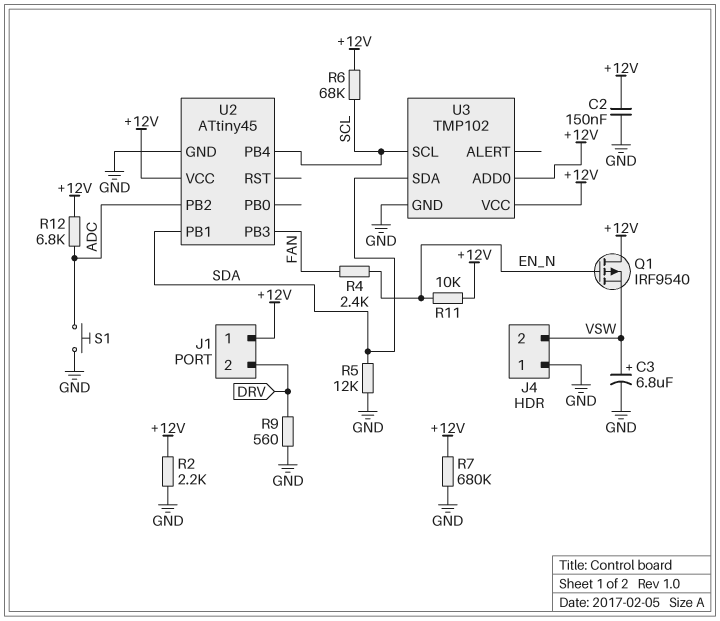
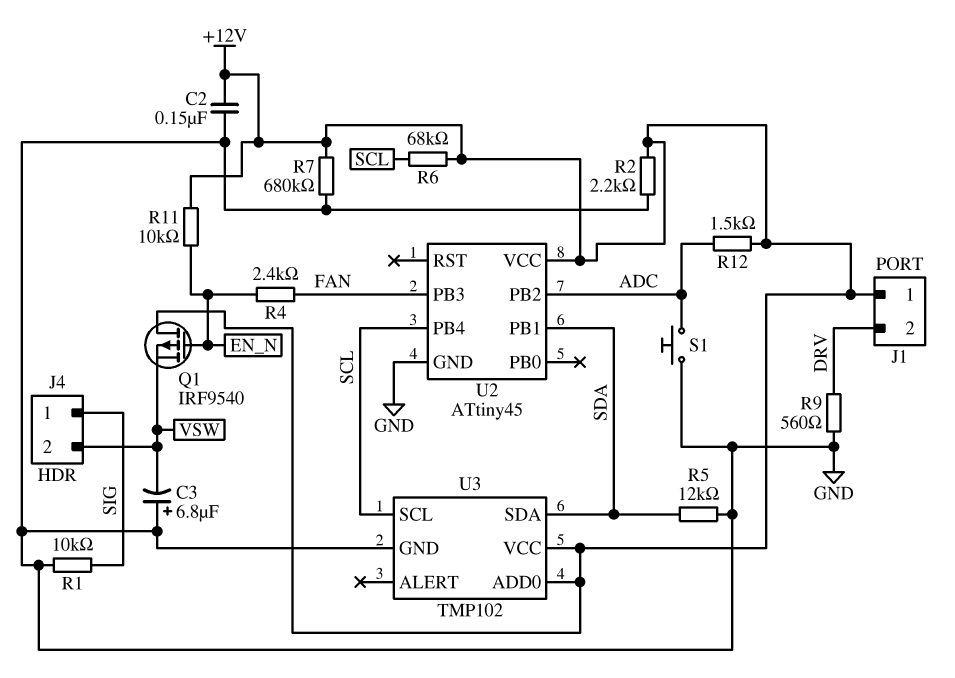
C3: 6.8uF (plus VSW, minus GND) -> 6.8uF (plus GND, minus VSW)
J4 pin 1: GND -> SIG
R1: none -> 10k (GND, SIG)
R12: 6.8k (+12V, ADC) -> 1.5k (+12V, ADC)

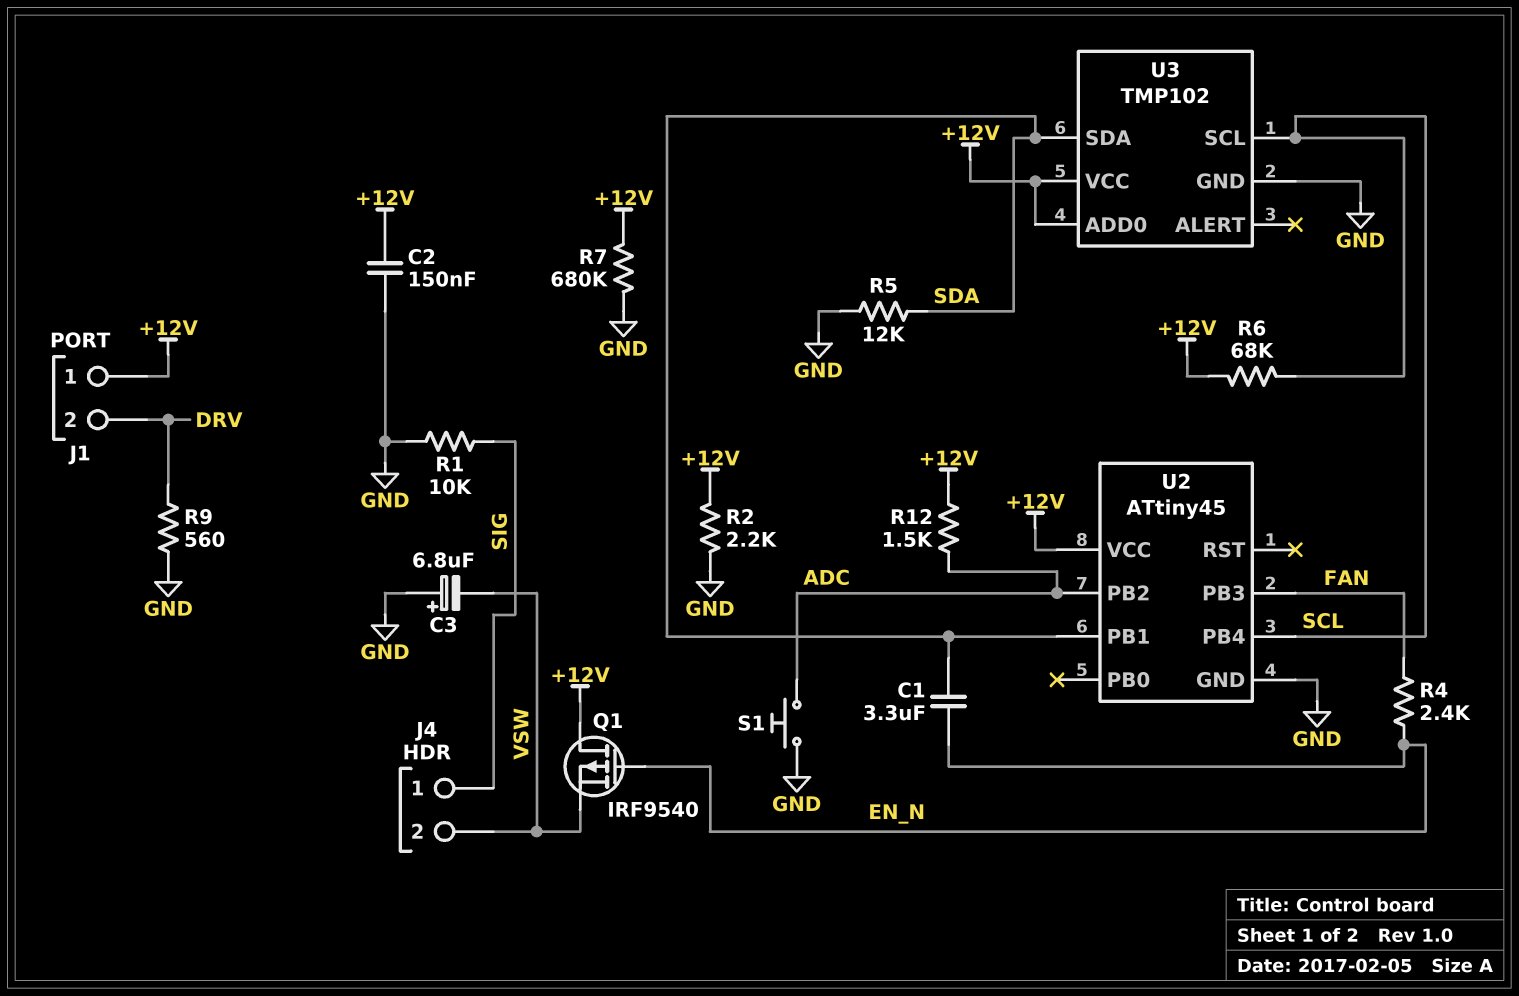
C1: none -> 3.3uF (EN_N, SDA)
R11: 10k (+12V, EN_N) -> none

